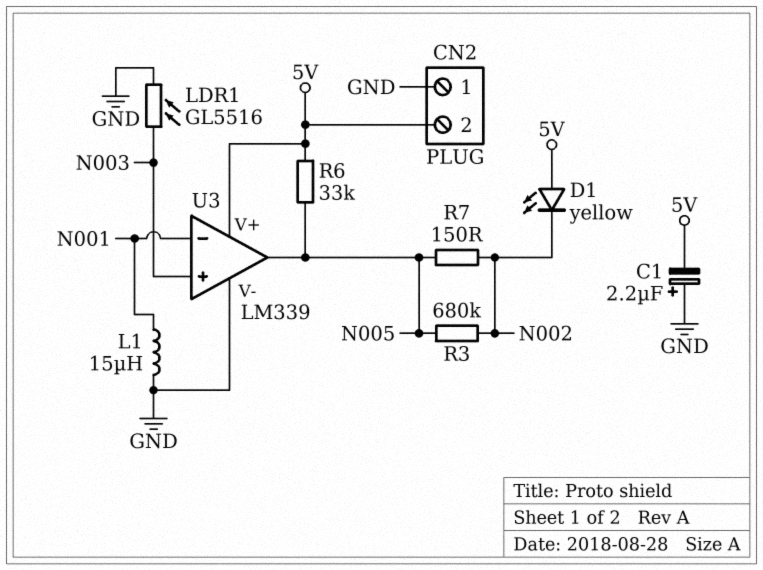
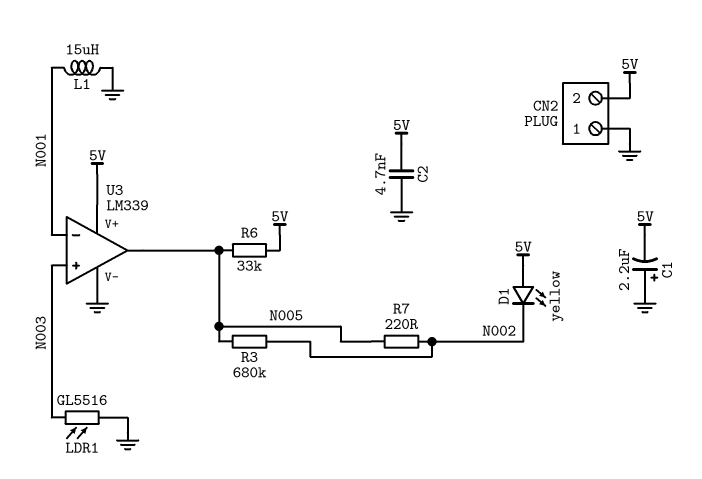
C2: none -> 4.7nF (5V, GND)
R7: 150 (N002, N005) -> 220 (N002, N005)

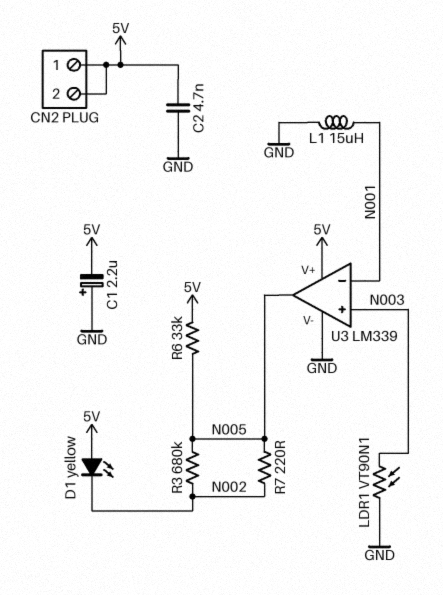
CN2 pin 1: GND -> 5V
LDR1: GL5516 (GND, N003) -> VT90N1 (GND, N003)

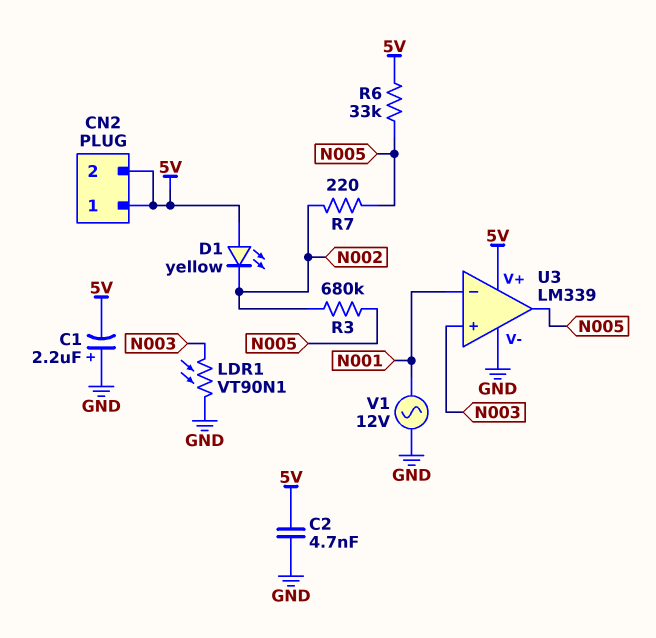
L1: 15uH (GND, N001) -> none
V1: none -> AC 12V (GND, N001)

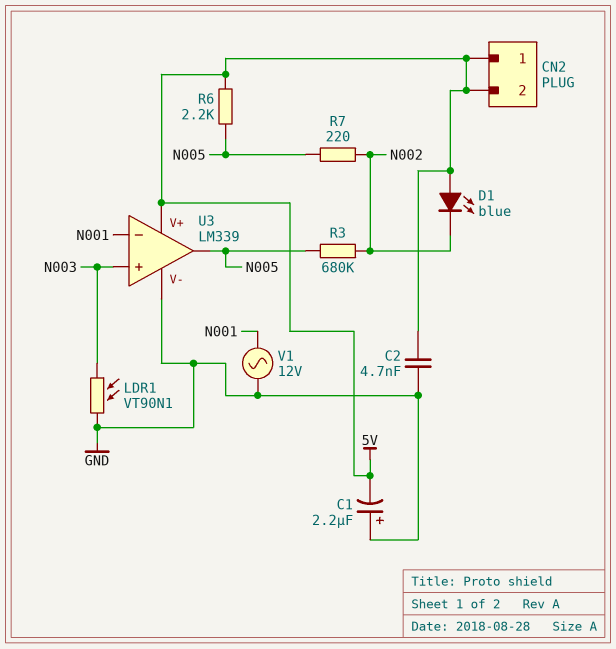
D1: LED yellow (A 5V, K N002) -> LED blue (A 5V, K N002)
R6: 33k (5V, N005) -> 2.2k (5V, N005)

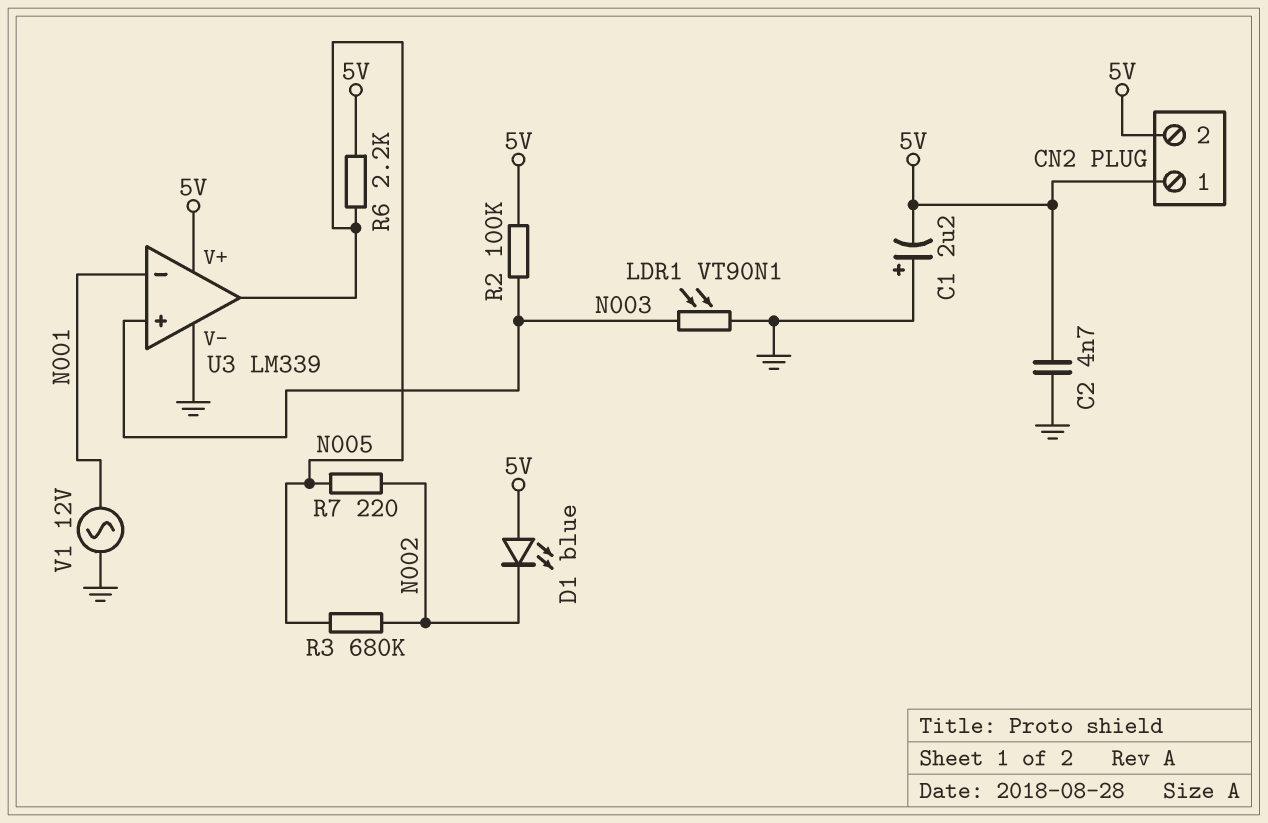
R2: none -> 100k (5V, N003)

